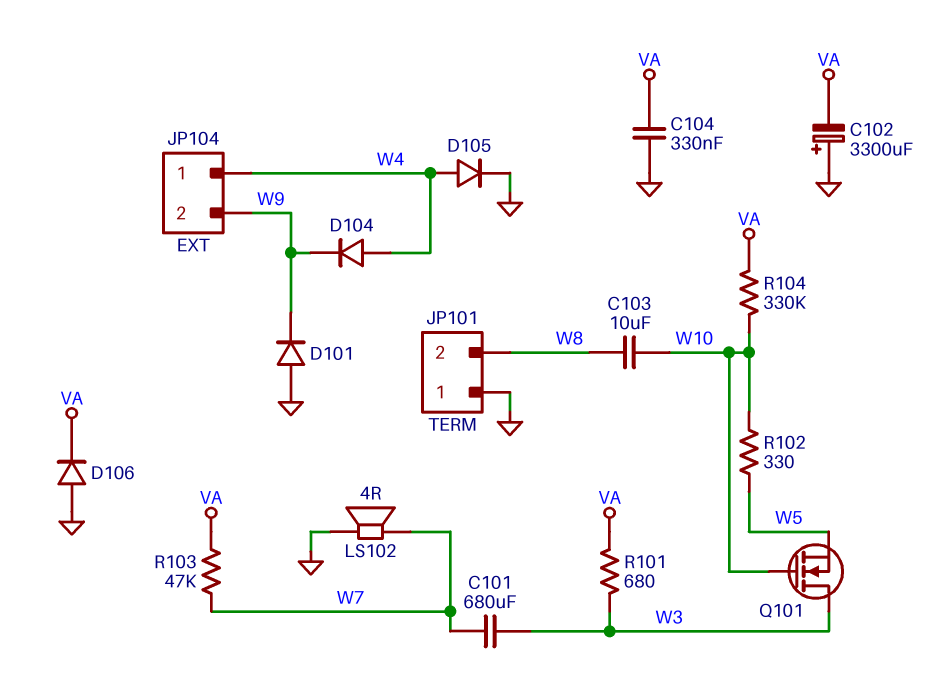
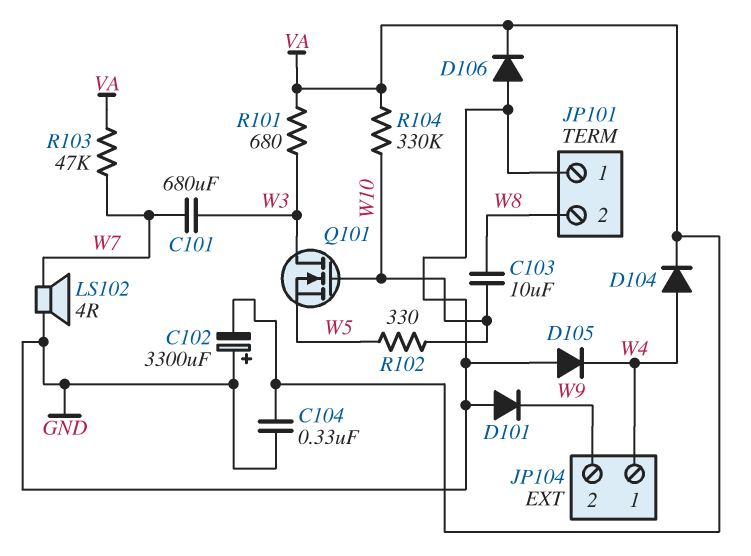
D104: diode (A W4, K W9) -> diode (A W4, K VA)
D105: diode (A W4, K GND) -> diode (A GND, K W4)

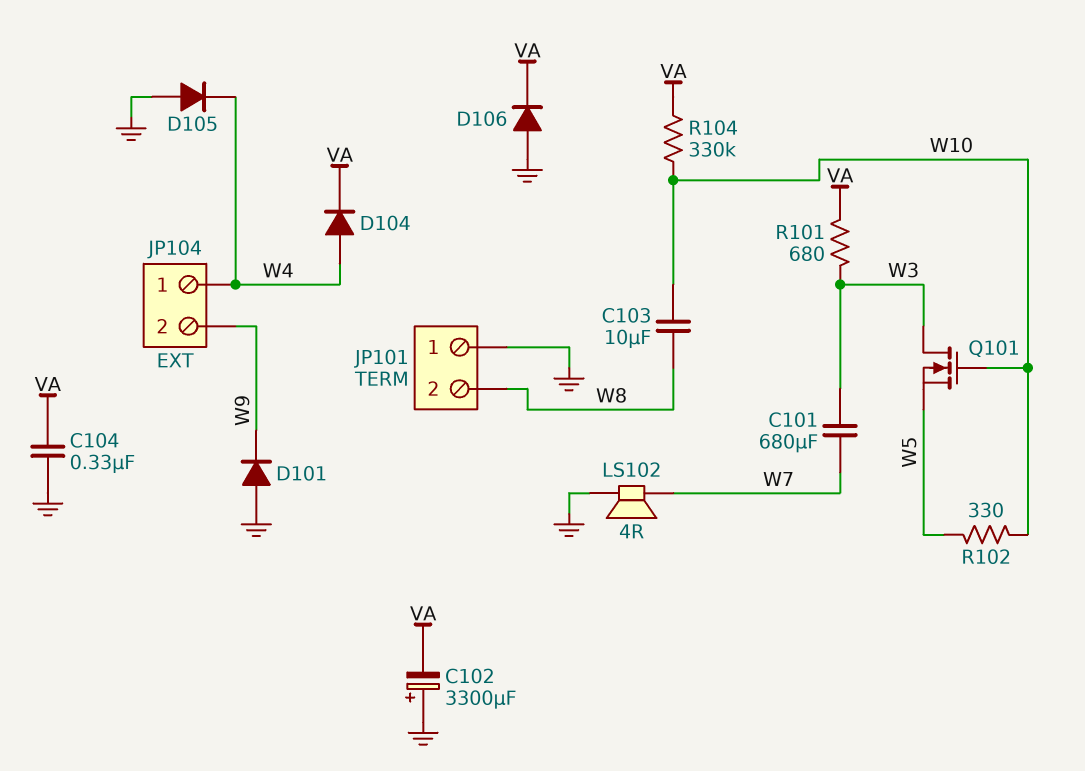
R103: 47k (VA, W7) -> none

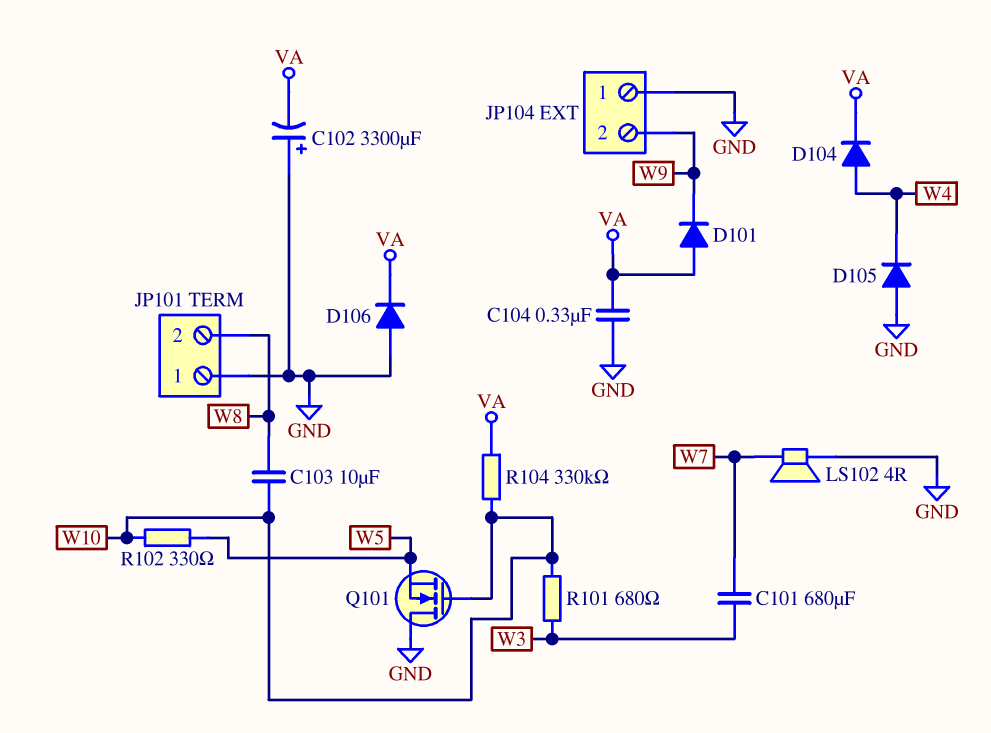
D101: diode (A GND, K W9) -> diode (A VA, K W9)
JP104 pin 1: W4 -> GND
Q101: NMOS (G W10, D W3, S W5) -> NMOS (G W10, D GND, S W5)
R101: 680 (VA, W3) -> 680 (W3, W10)

